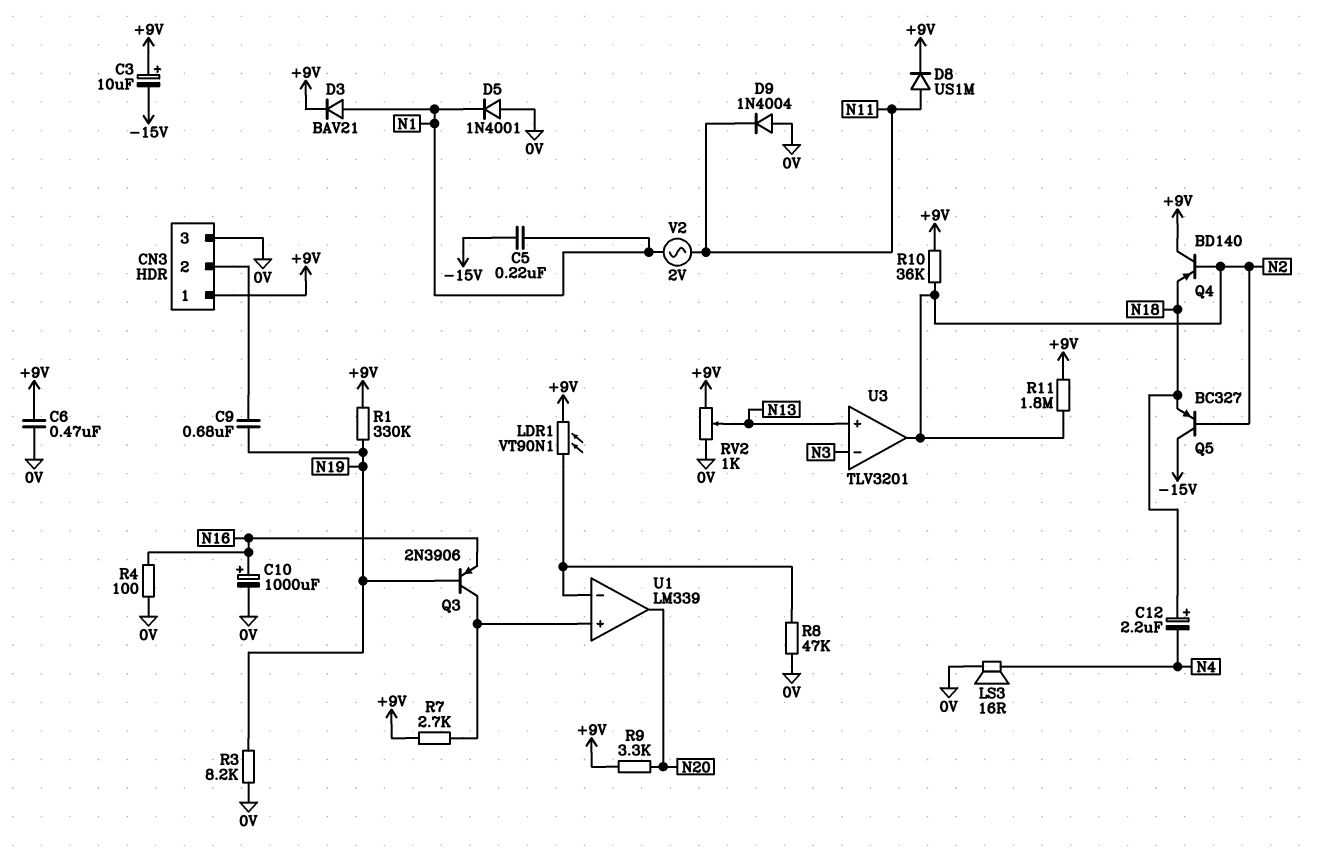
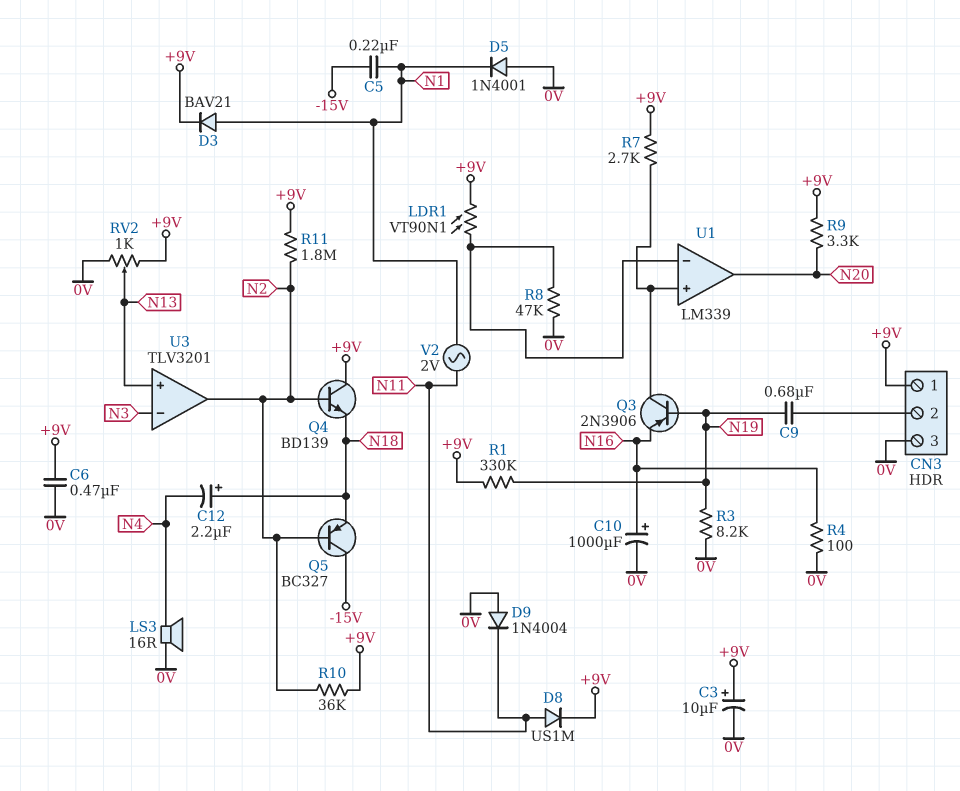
C3: 10uF (plus +9V, minus -15V) -> 10uF (plus +9V, minus 0V)
Q4: PNP BD140 (B N2, C +9V, E N18) -> NPN BD139 (B N2, C +9V, E N18)

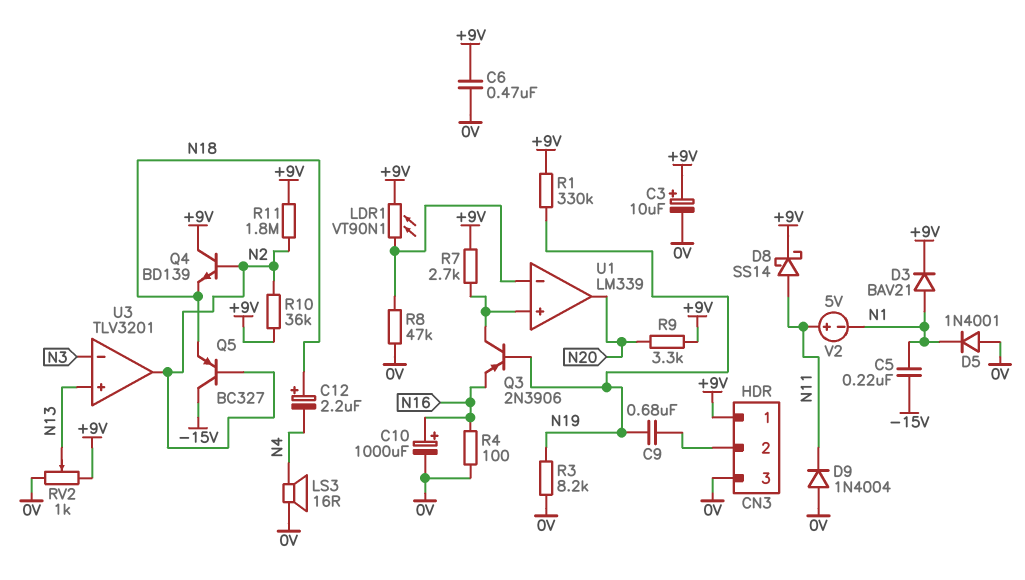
D8: diode US1M (A N11, K +9V) -> schottky SS14 (A N11, K +9V)
V2: AC 2V (N1, N11) -> 5V (plus N11, minus N1)

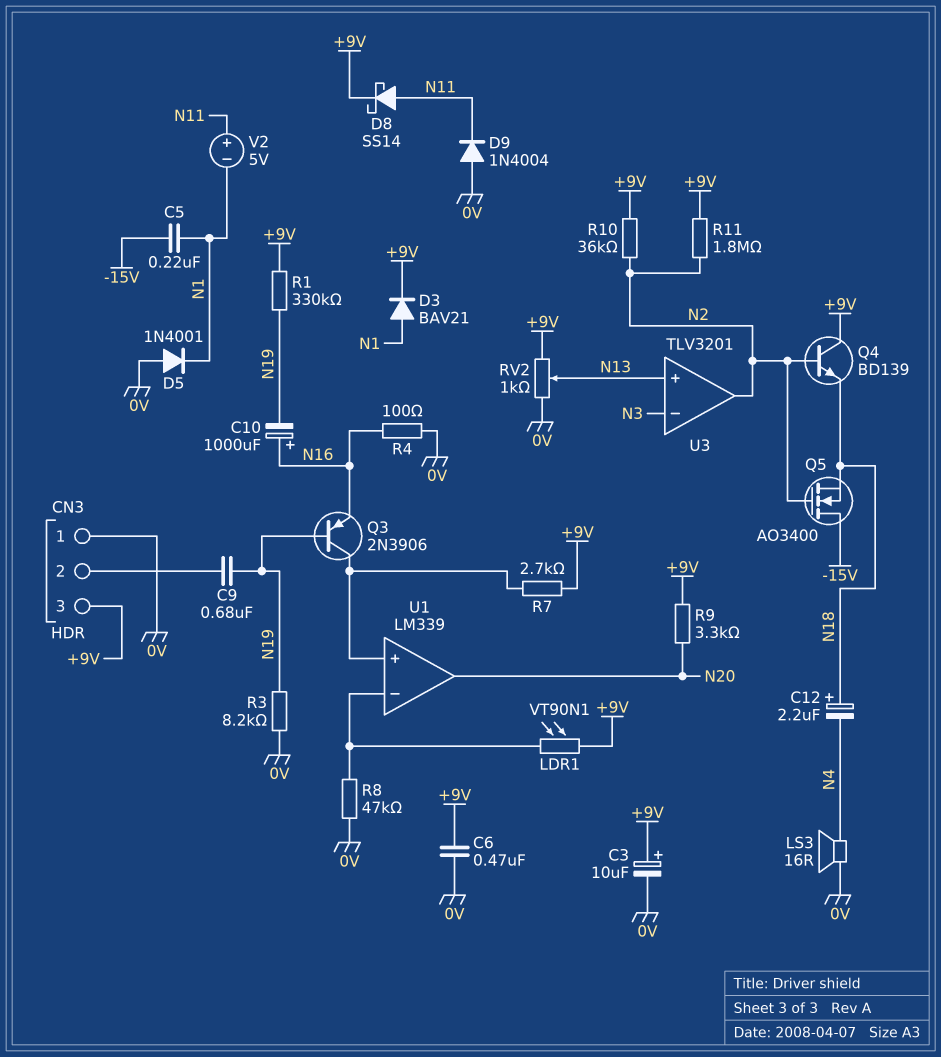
C10: 1000uF (plus N16, minus 0V) -> 1000uF (plus N16, minus N19)
CN3 pin 1: +9V -> 0V
CN3 pin 3: 0V -> +9V
Q5: PNP BC327 (B N2, C -15V, E N18) -> NMOS AO3400 (G N2, D -15V, S N18)

